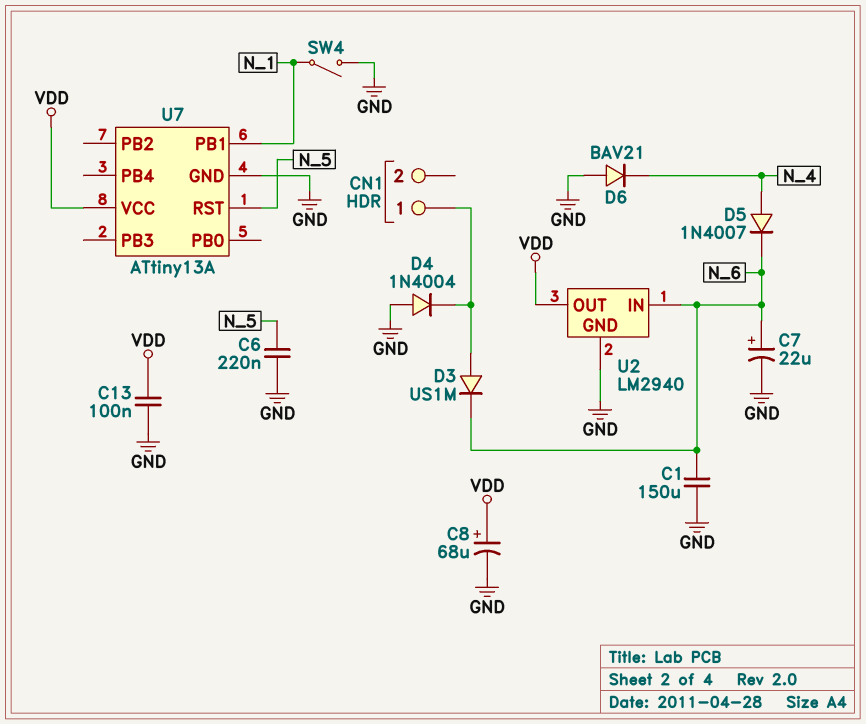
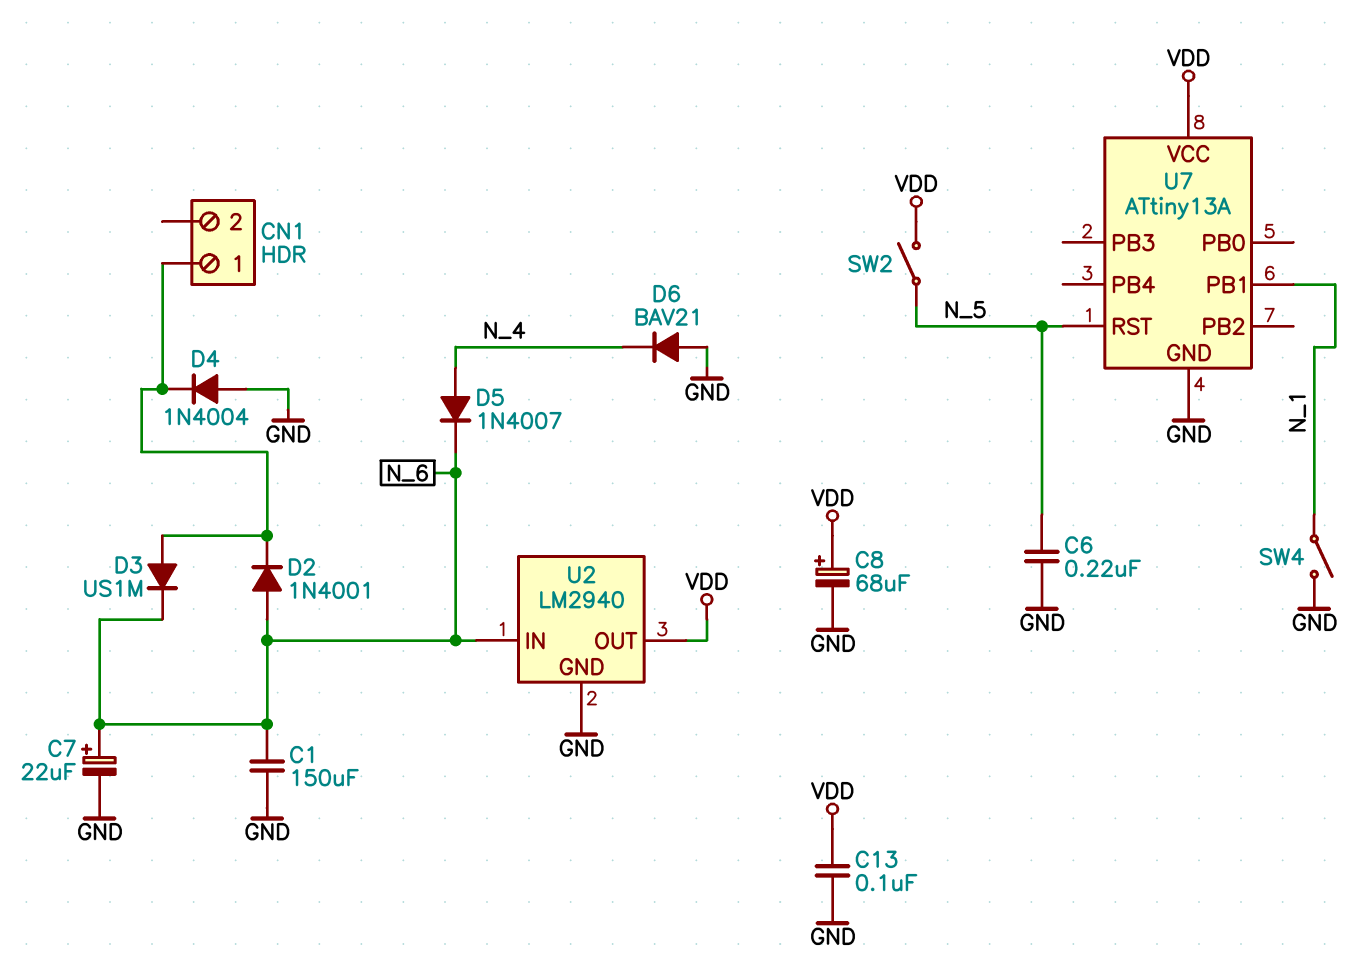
D2: none -> diode 1N4001 (A N_6, K CN1/1)
SW2: none -> switch (N_5, VDD)

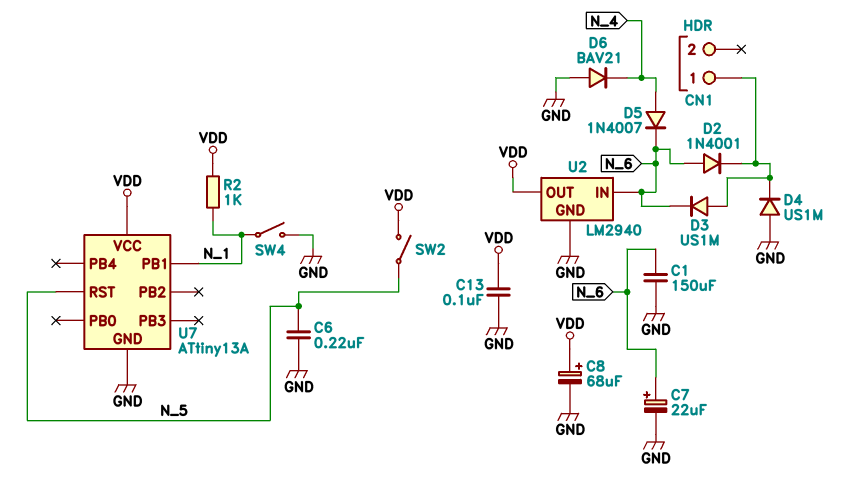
D4: diode 1N4004 (A GND, K CN1/1) -> diode US1M (A GND, K CN1/1)
R2: none -> 1k (N_1, VDD)

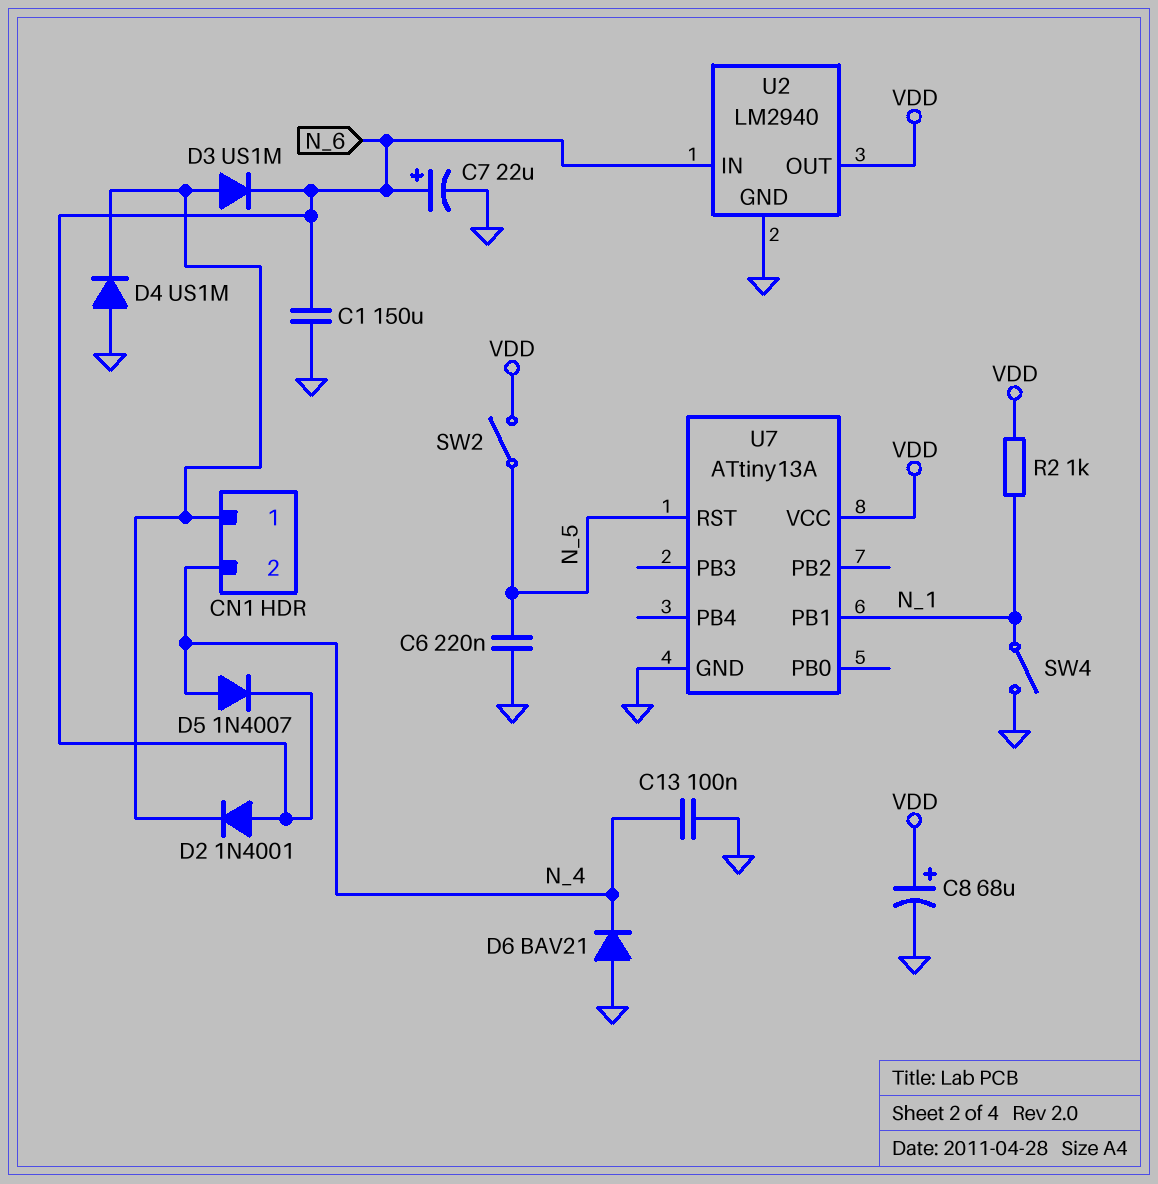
C13: 100nF (GND, VDD) -> 100nF (GND, N_4)
CN1 pin 2: none -> N_4

